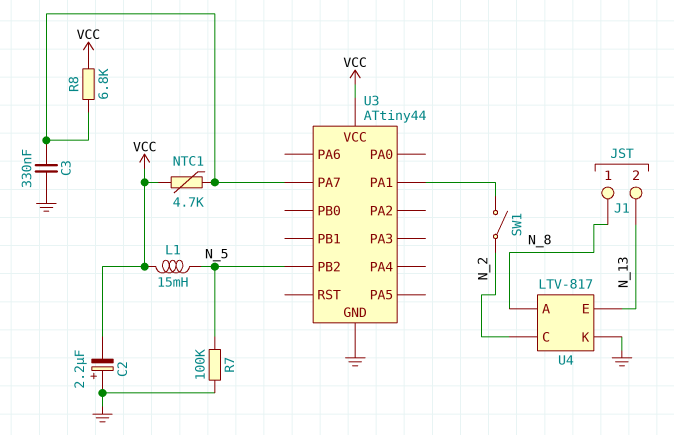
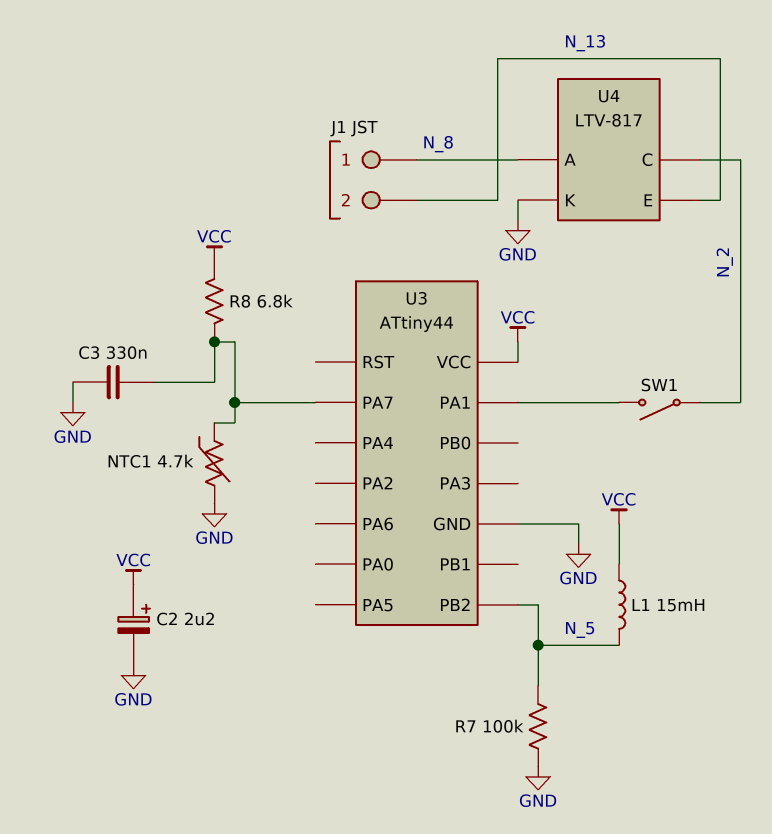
C2: 2.2uF (plus GND, minus VCC) -> 2.2uF (plus VCC, minus GND)
NTC1: 4.7k (U3/PA7, VCC) -> 4.7k (GND, U3/PA7)

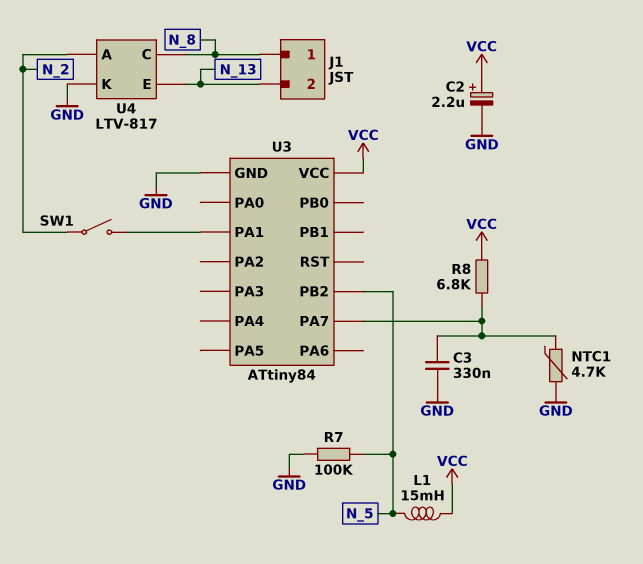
U3: ATtiny44 -> ATtiny84
U4 pin A: N_8 -> N_2
U4 pin C: N_2 -> N_8

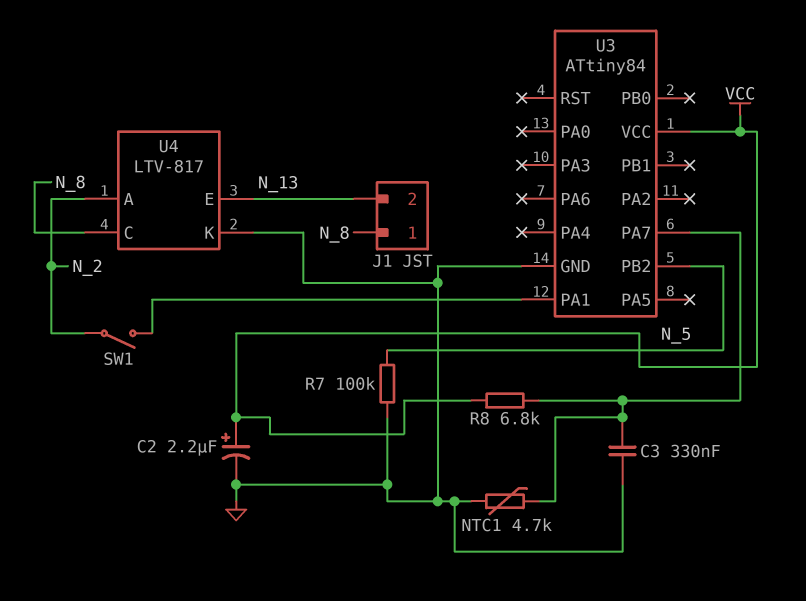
L1: 15mH (N_5, VCC) -> none

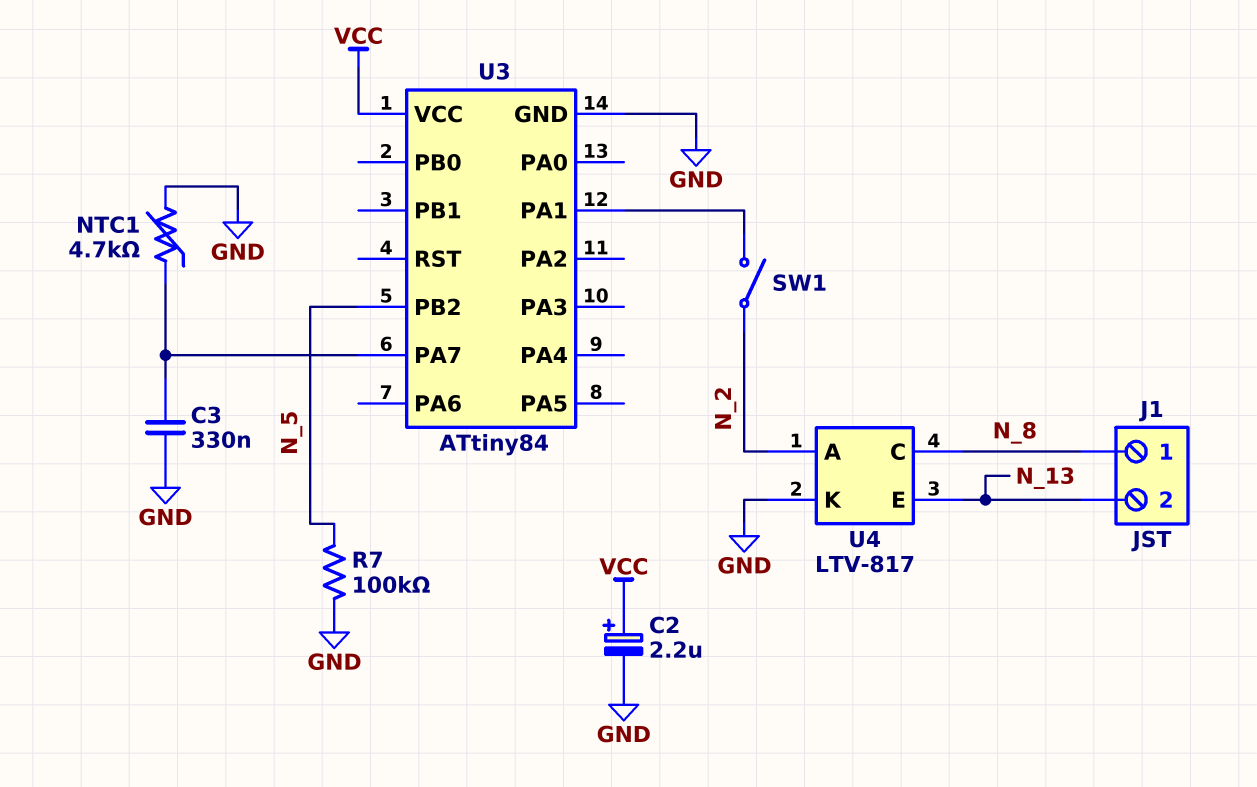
R8: 6.8k (U3/PA7, VCC) -> none

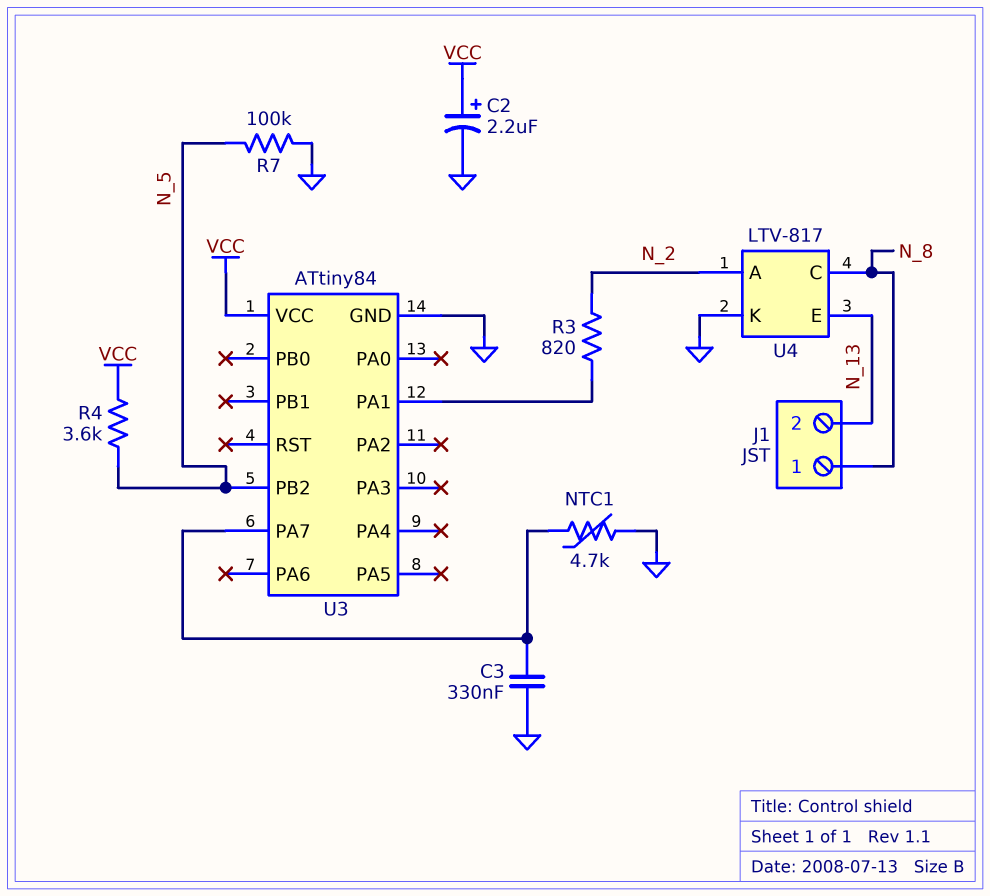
R3: none -> 820 (N_2, U3/PA1)
R4: none -> 3.6k (N_5, VCC)
SW1: switch (N_2, U3/PA1) -> none

